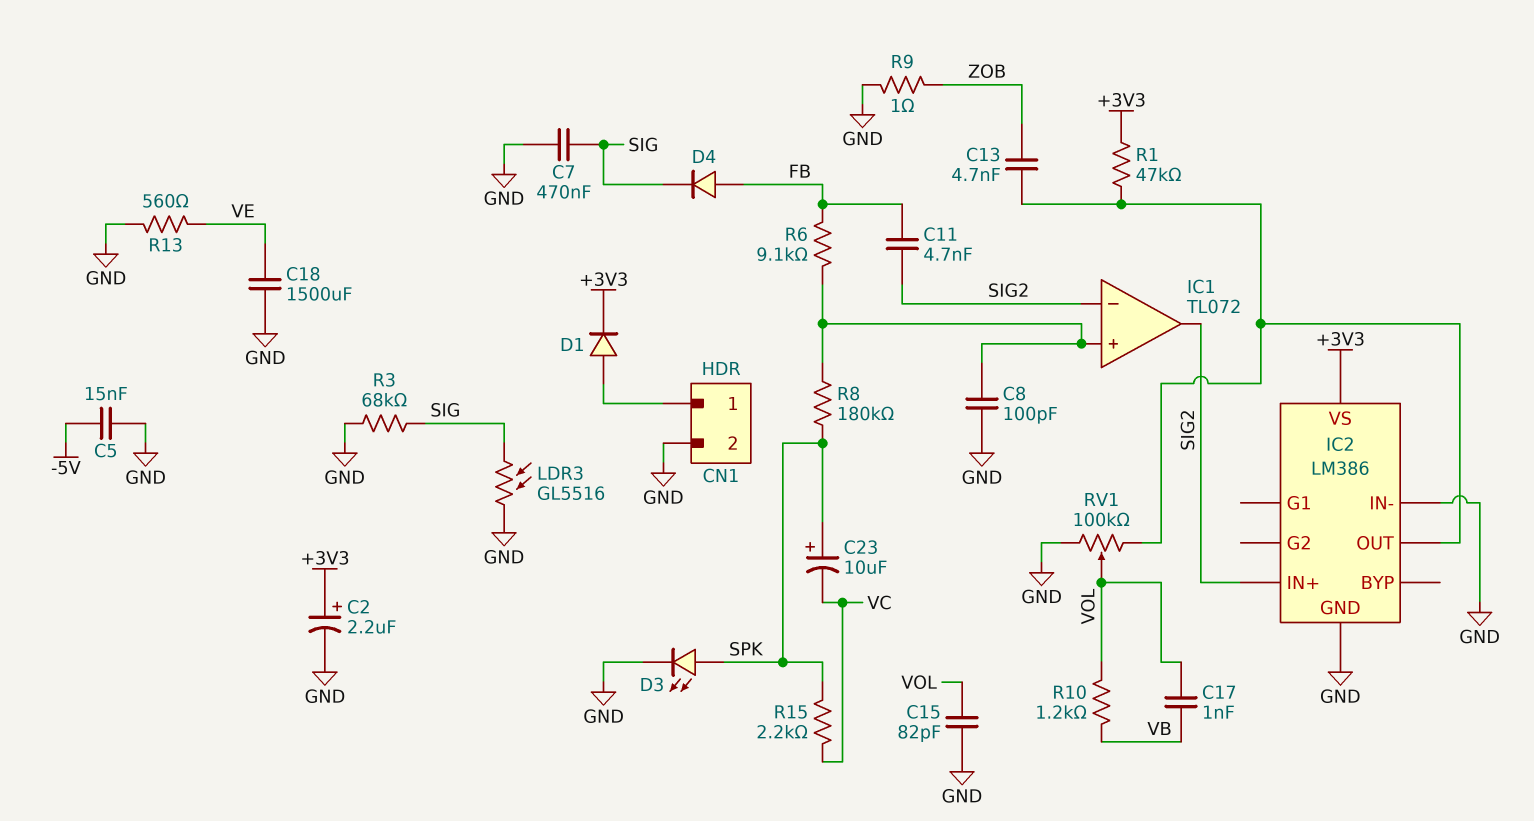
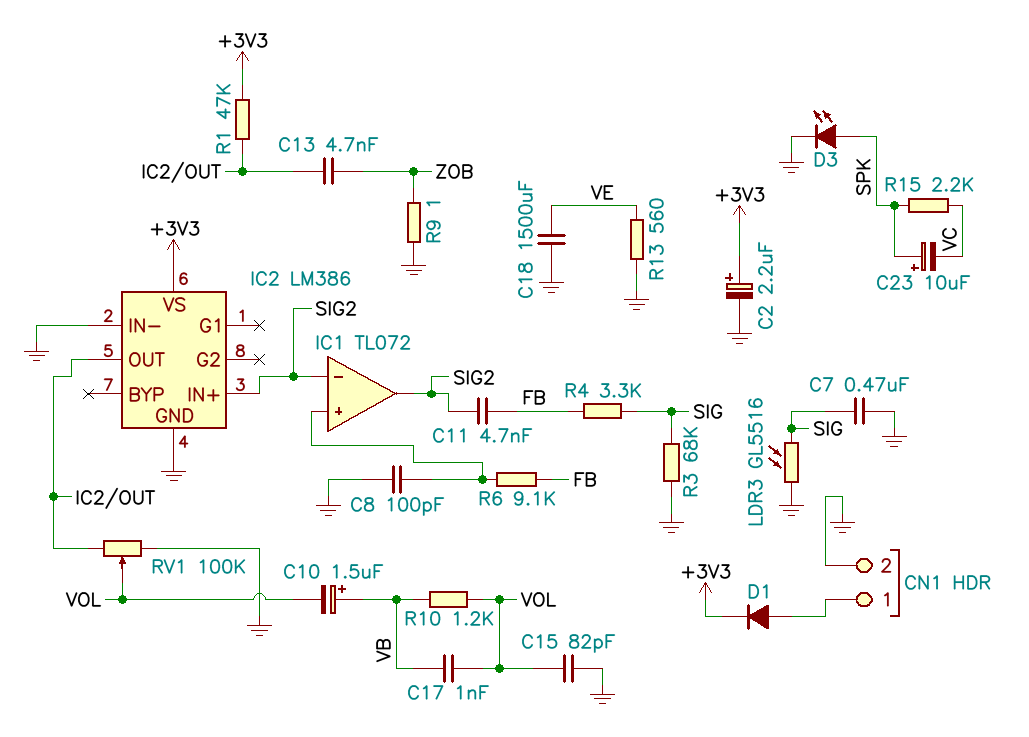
C5: 15nF (-5V, GND) -> none
C10: none -> 1.5uF (plus VB, minus VOL)
D4: diode (A FB, K SIG) -> none
R4: none -> 3.3k (FB, SIG)
R8: 180k (IC1/in+, SPK) -> none

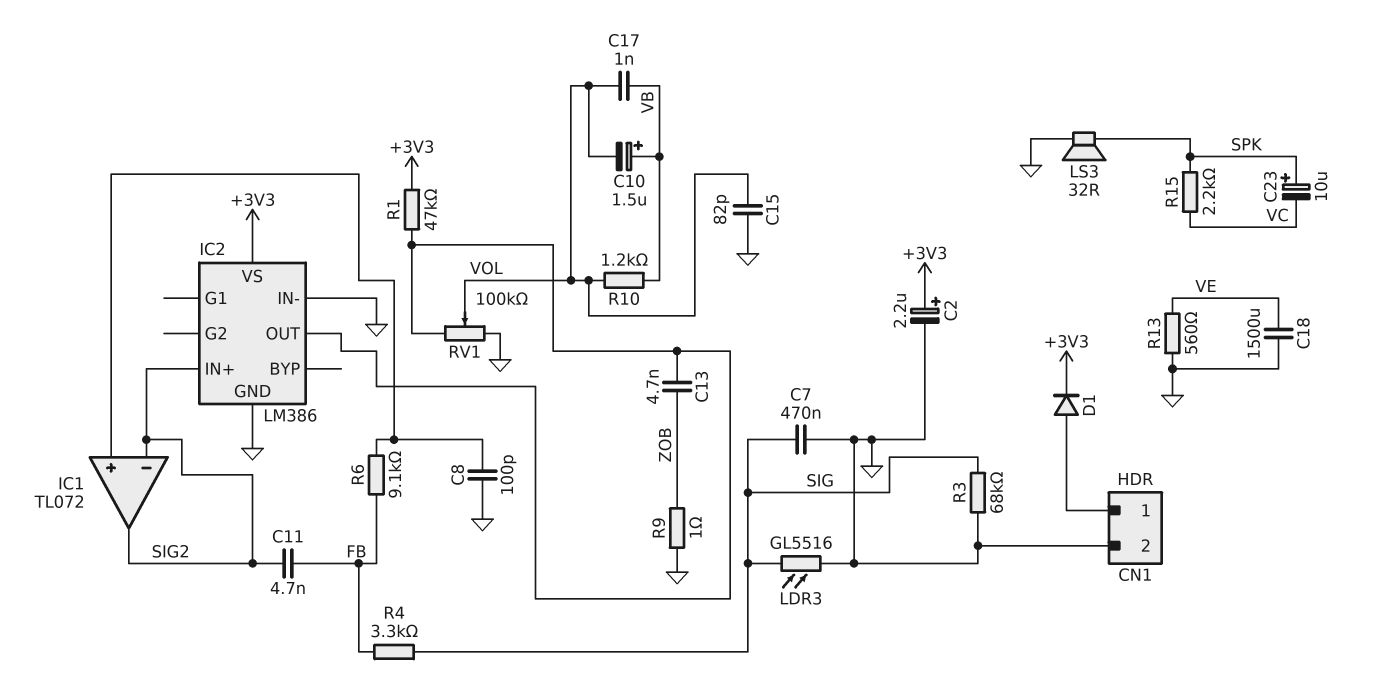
D3: LED (A SPK, K GND) -> none
LS3: none -> speaker 32R (GND, SPK)

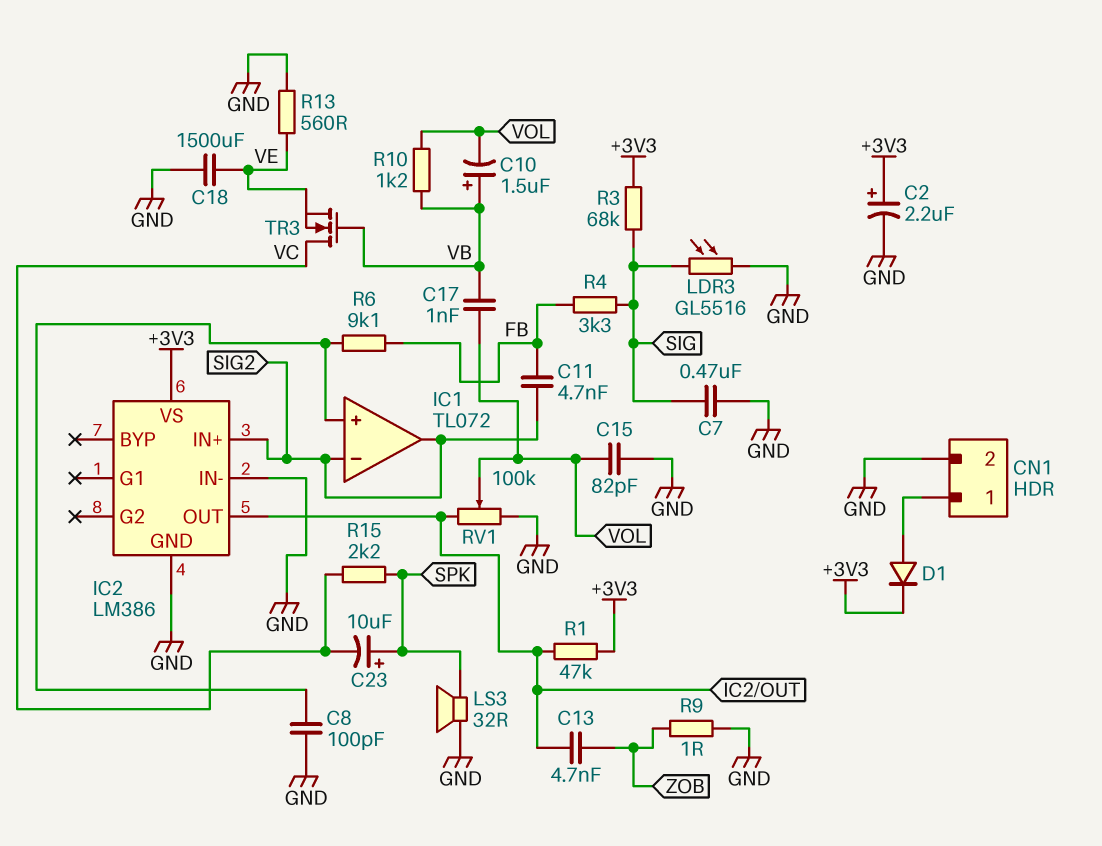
R3: 68k (GND, SIG) -> 68k (+3V3, SIG)
TR3: none -> NMOS (G VB, D VC, S VE)

